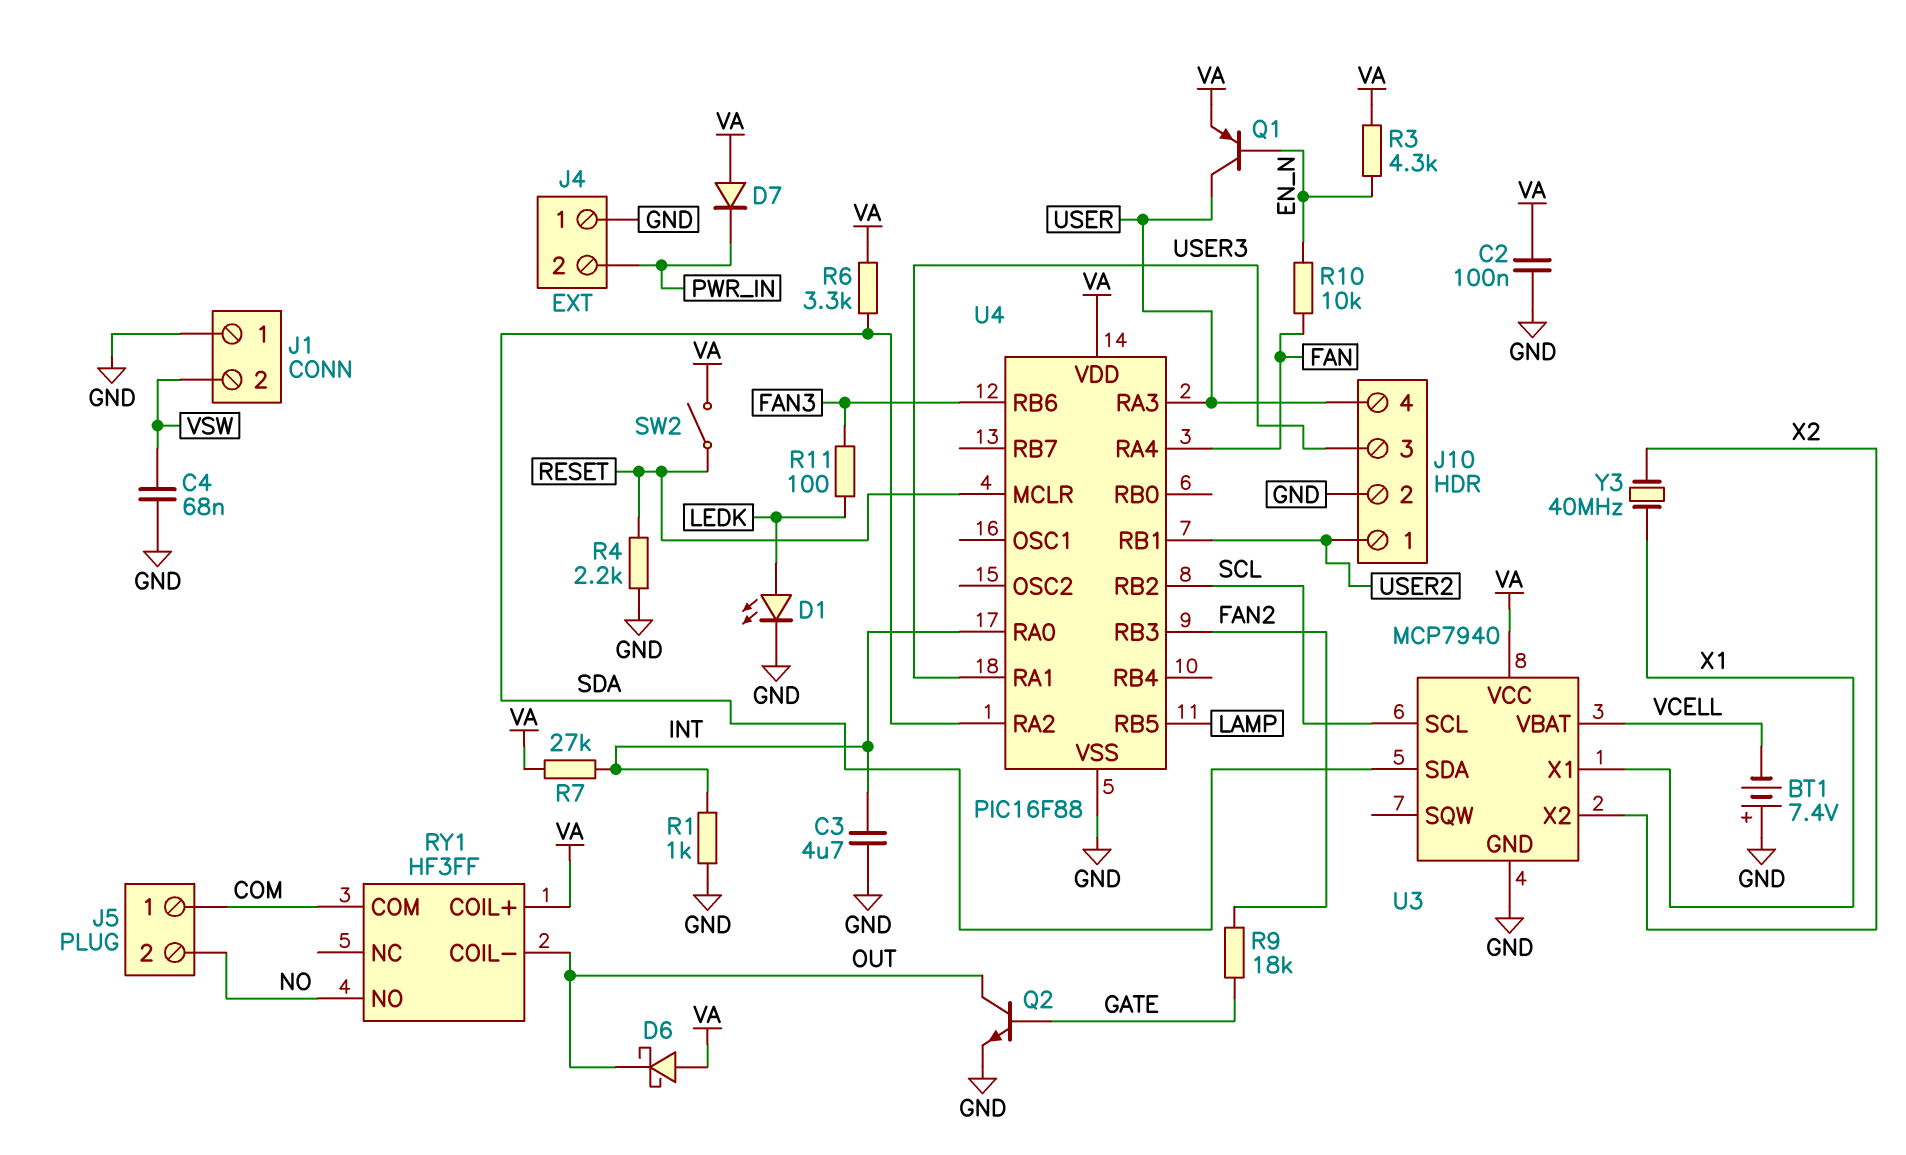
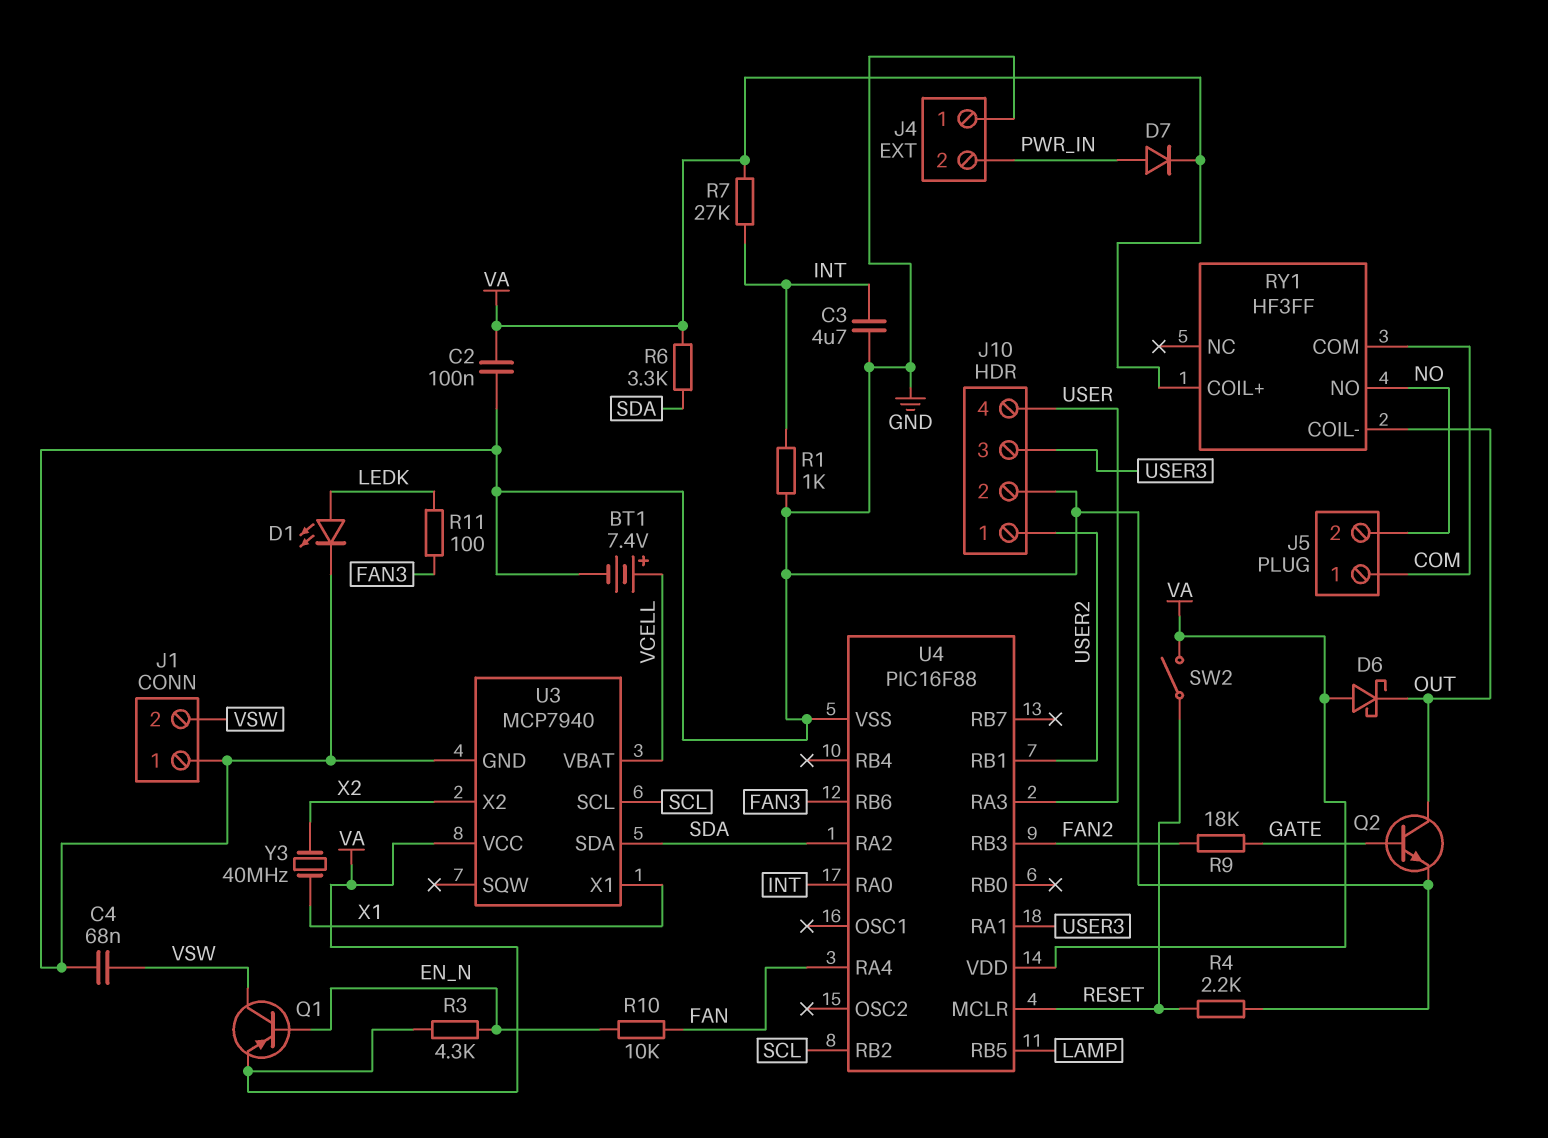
BT1: 7.4V (plus GND, minus VCELL) -> 7.4V (plus VCELL, minus GND)
D7: diode (A VA, K PWR_IN) -> diode (A PWR_IN, K VA)
Q1: PNP (B EN_N, C USER, E VA) -> PNP (B EN_N, C VSW, E VA)

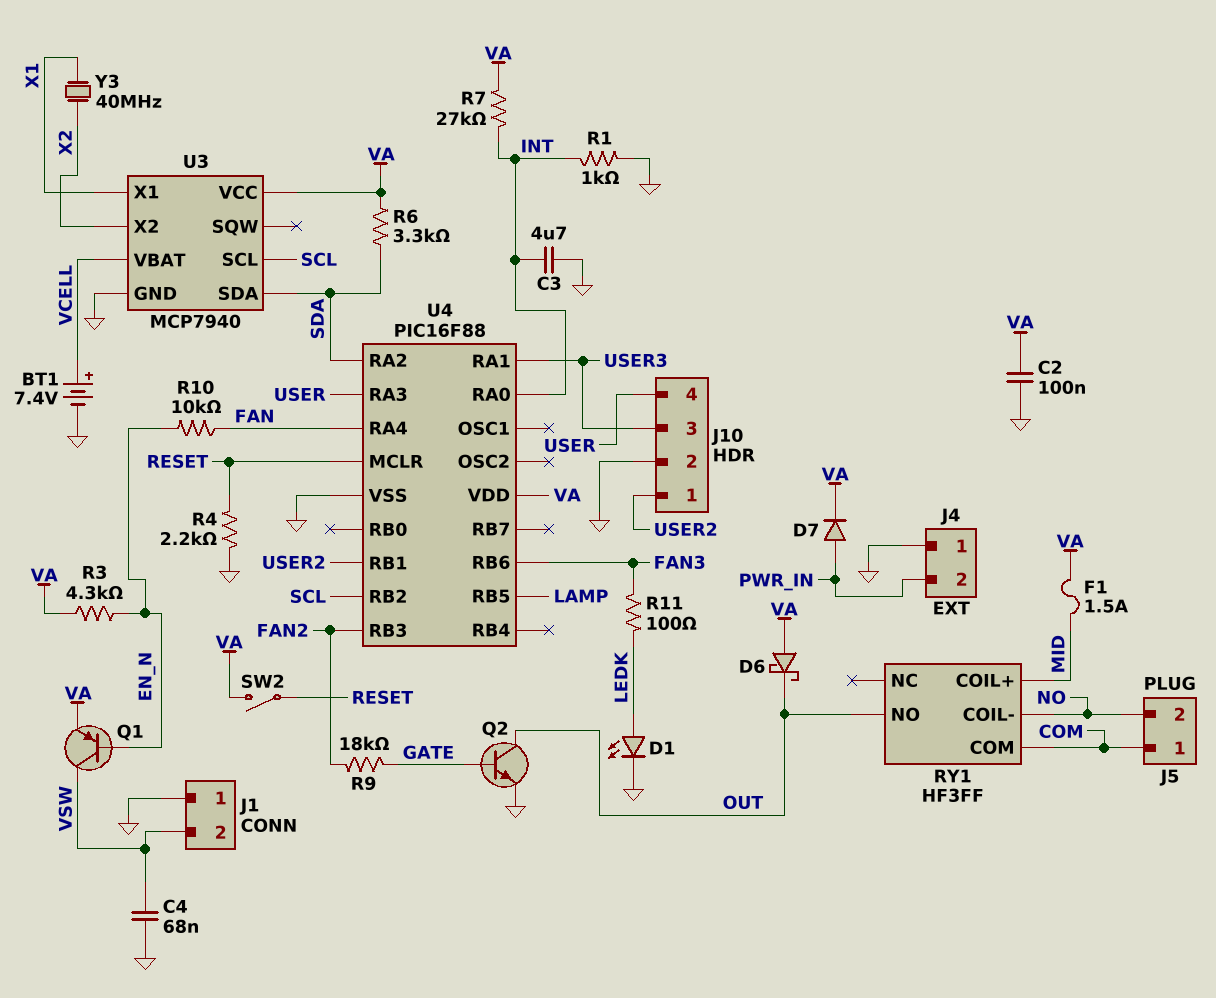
F1: none -> 1.5A (MID, VA)
RY1 pin COIL+: VA -> MID
RY1 pin COIL-: OUT -> NO
RY1 pin NO: NO -> OUT

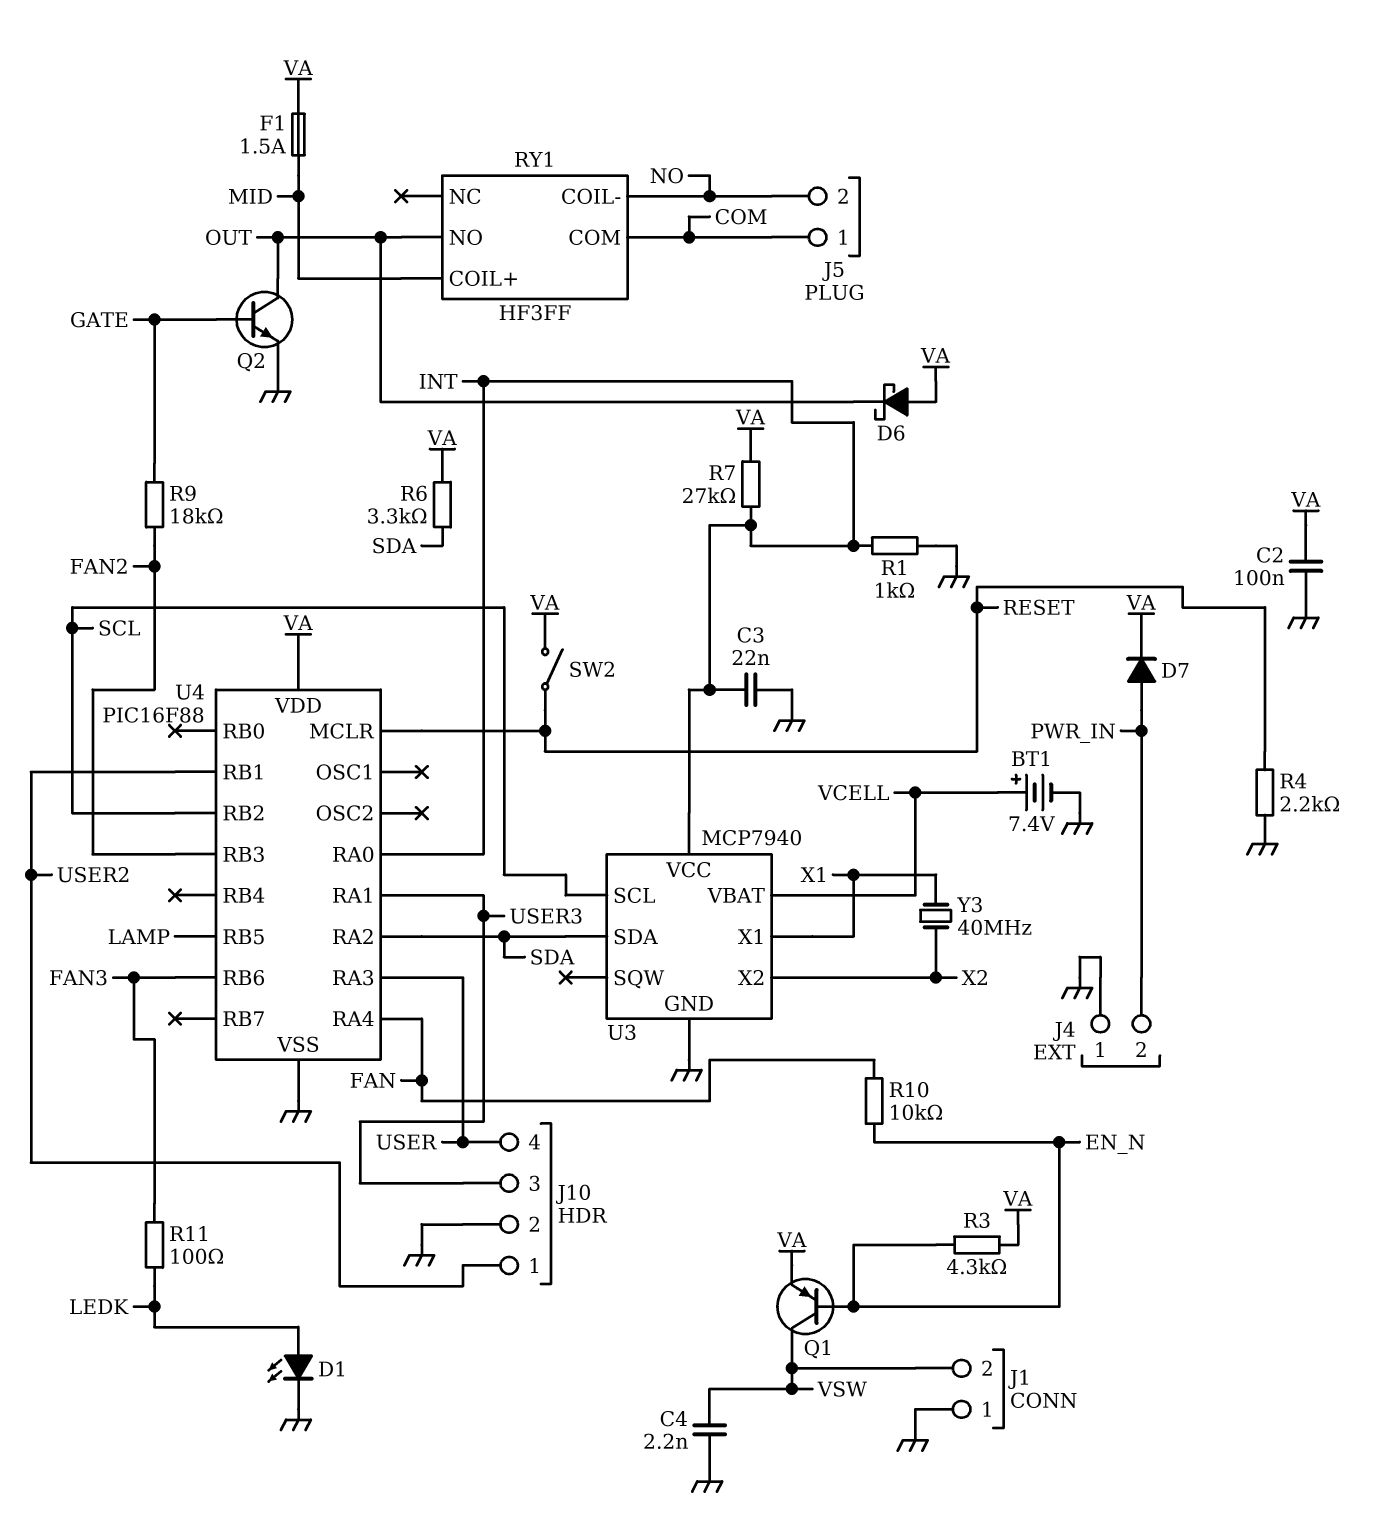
C3: 4.7uF (GND, INT) -> 22nF (GND, INT)
C4: 68nF (GND, VSW) -> 2.2nF (GND, VSW)
U3 pin VCC: VA -> INT

